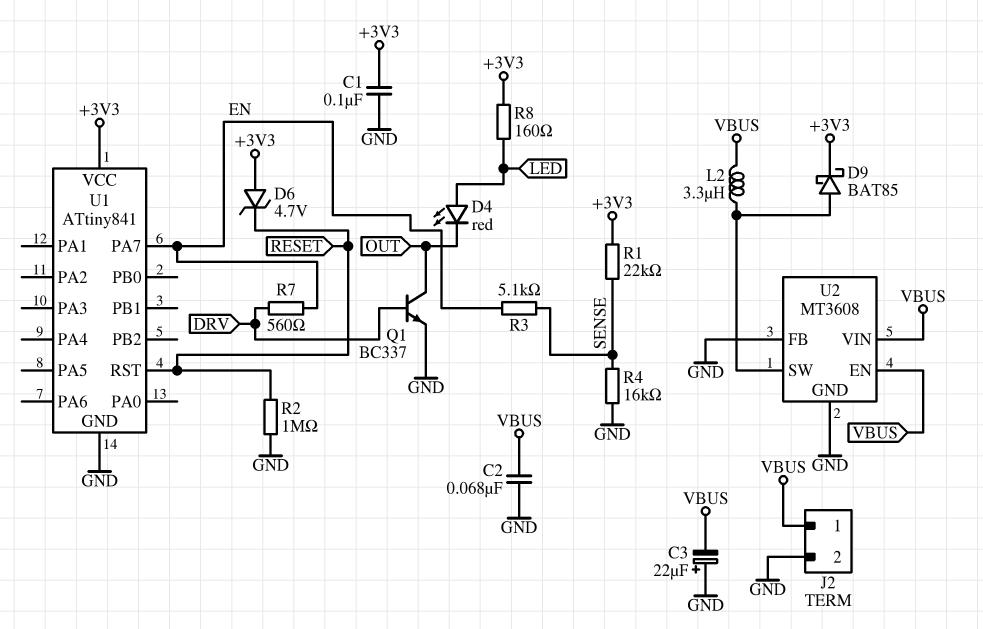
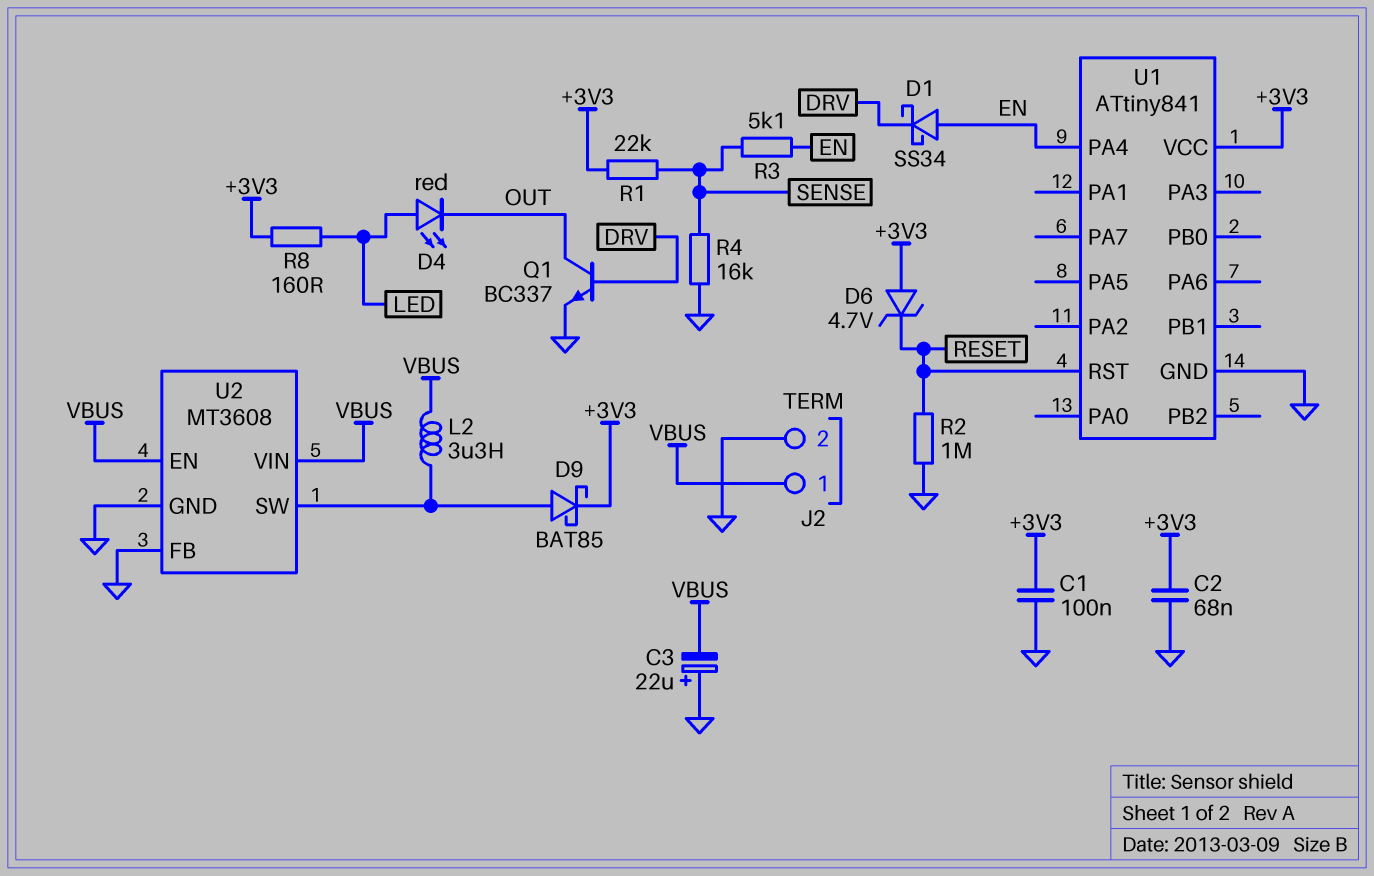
C2: 68nF (GND, VBUS) -> 68nF (+3V3, GND)
D1: none -> schottky SS34 (A EN, K DRV)
R7: 560 (DRV, EN) -> none
U1 pin PA4: none -> EN
U1 pin PA7: EN -> none

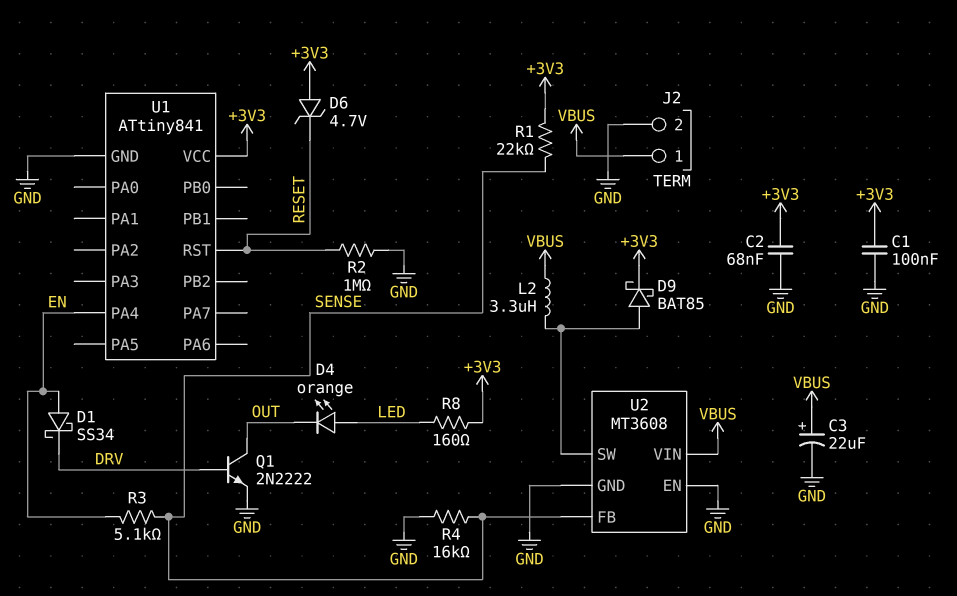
C3: 22uF (plus GND, minus VBUS) -> 22uF (plus VBUS, minus GND)
D4: LED red (A LED, K OUT) -> LED orange (A LED, K OUT)
Q1: NPN BC337 (B DRV, C OUT, E GND) -> NPN 2N2222 (B DRV, C OUT, E GND)
U2 pin EN: VBUS -> GND
U2 pin FB: GND -> SENSE

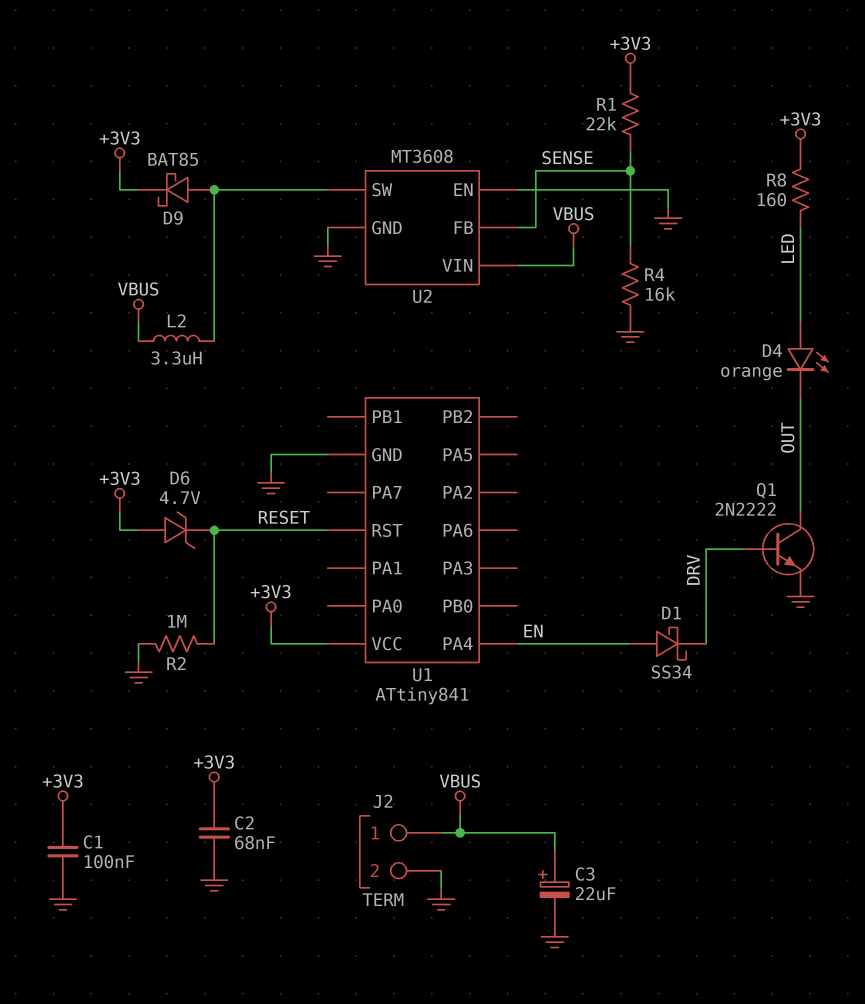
R3: 5.1k (EN, SENSE) -> none

